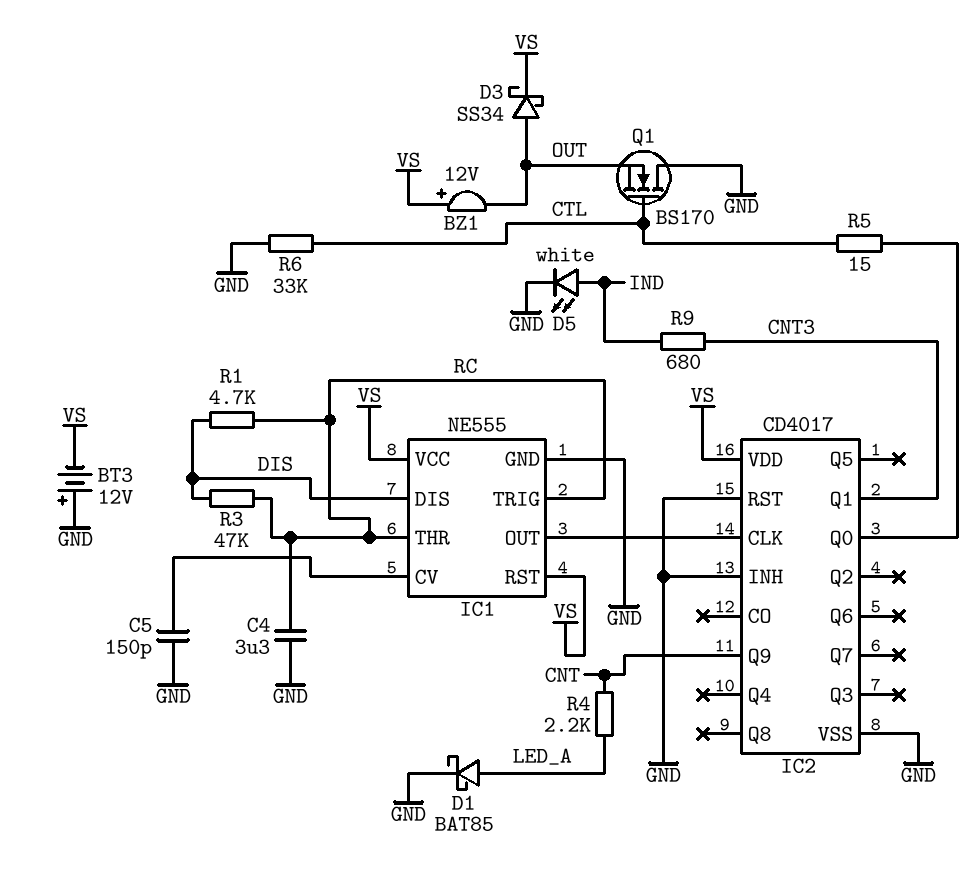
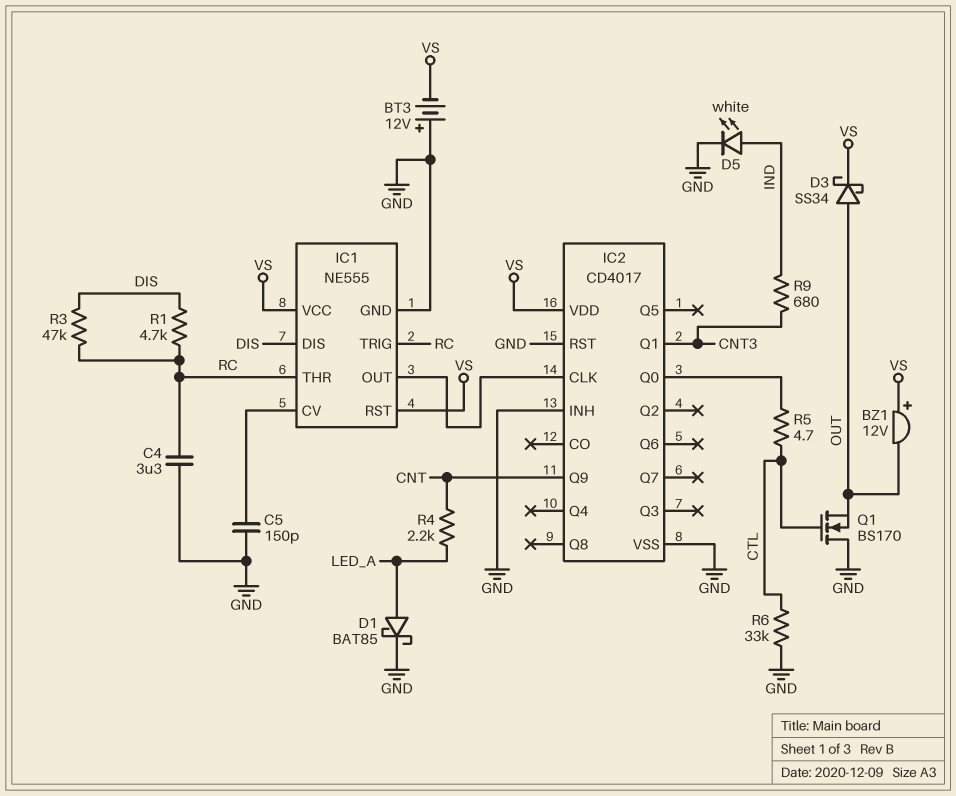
R5: 15 (CTL, IC2/Q0) -> 4.7 (CTL, IC2/Q0)

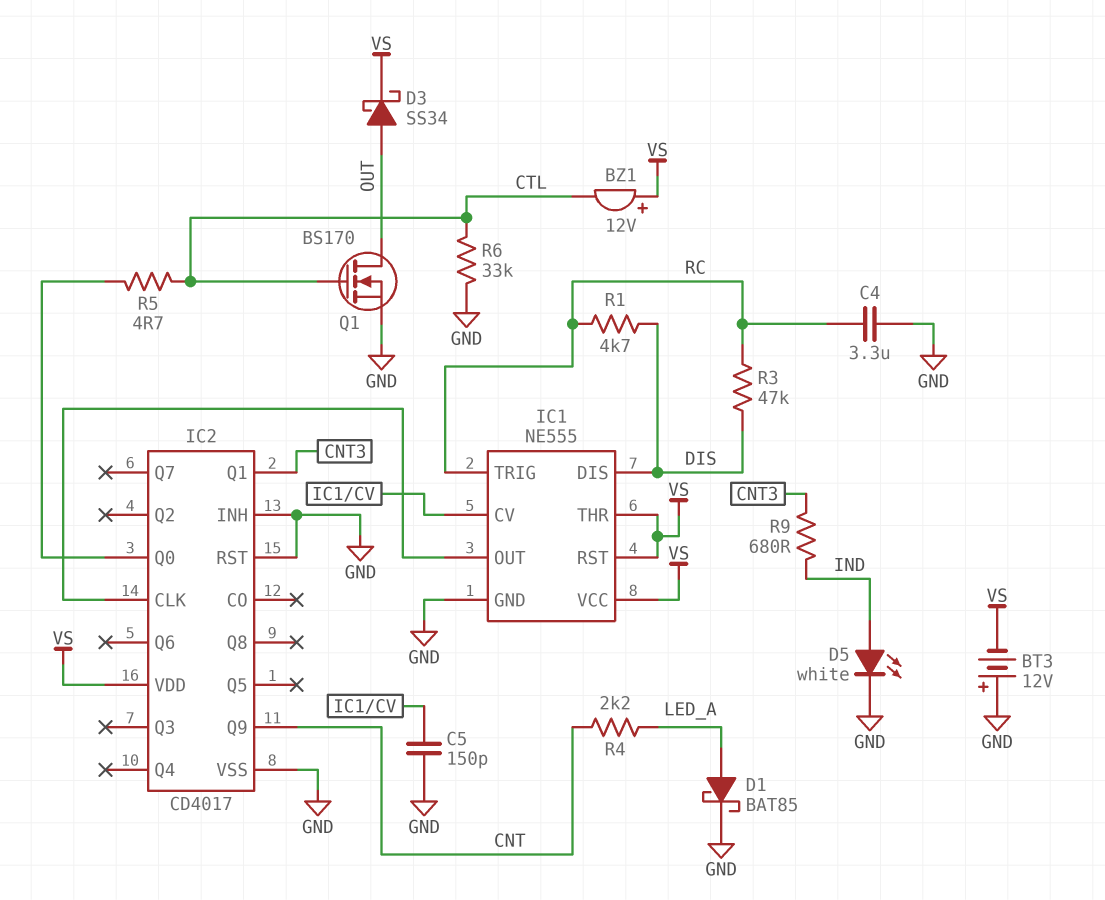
BZ1: buzzer 12V (plus VS, minus OUT) -> buzzer 12V (plus VS, minus CTL)
IC1 pin THR: RC -> VS
Q1: NMOS BS170 (G CTL, D GND, S OUT) -> NMOS BS170 (G CTL, D OUT, S GND)

